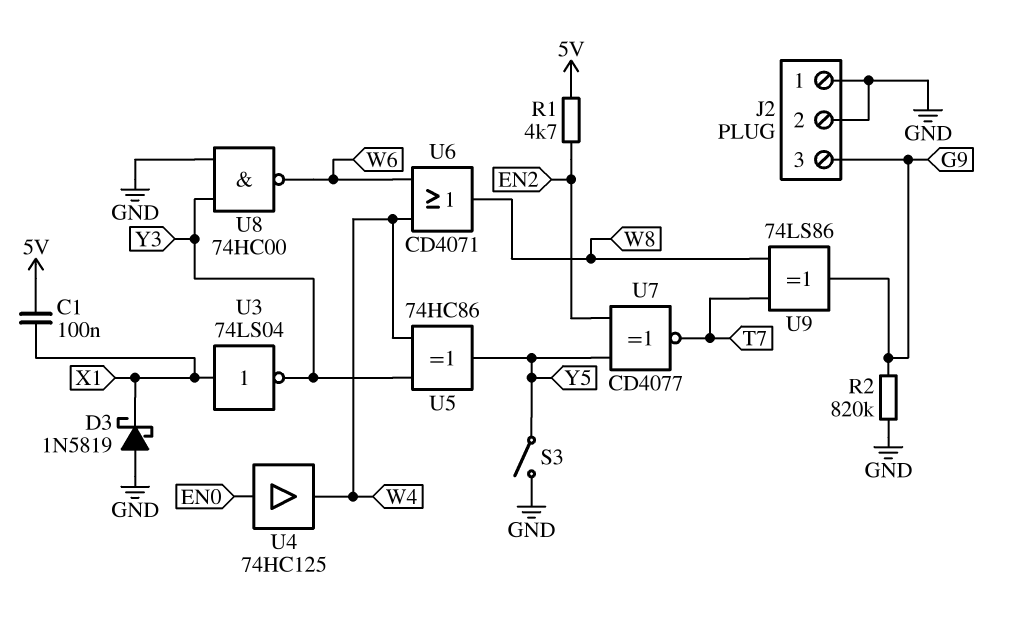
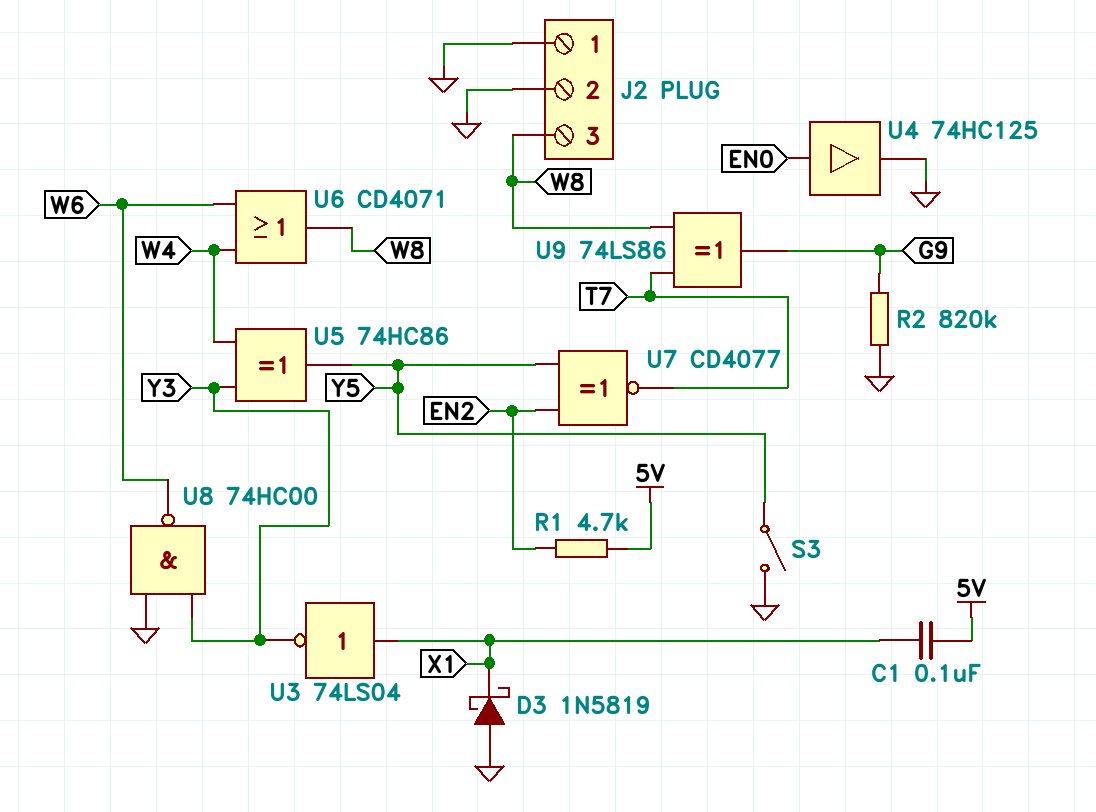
J2 pin 3: G9 -> W8
U4: buffer 74HC125 (in EN0, out W4) -> buffer 74HC125 (in EN0, out GND)

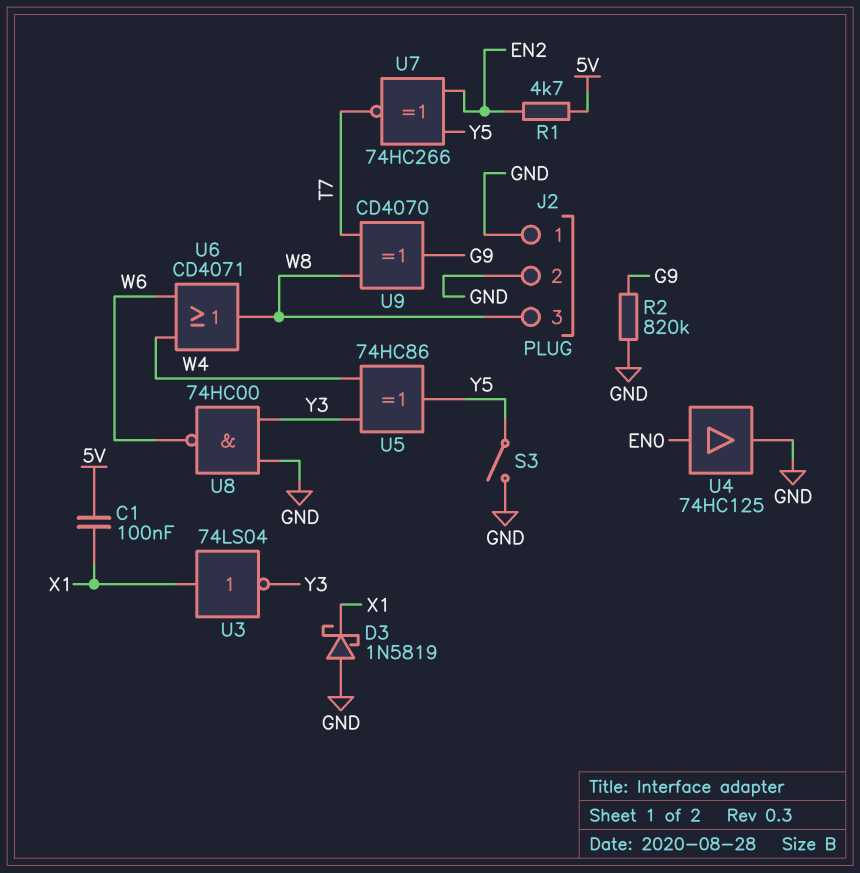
U7: XNOR CD4077 (in EN2, in Y5, out T7) -> XNOR 74HC266 (in EN2, in Y5, out T7)
U9: XOR 74LS86 (in T7, in W8, out G9) -> XOR CD4070 (in T7, in W8, out G9)

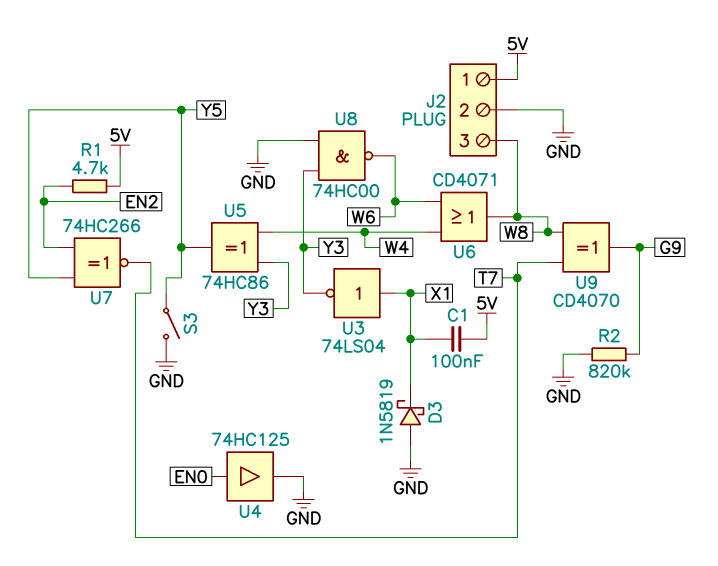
J2 pin 1: GND -> 5V

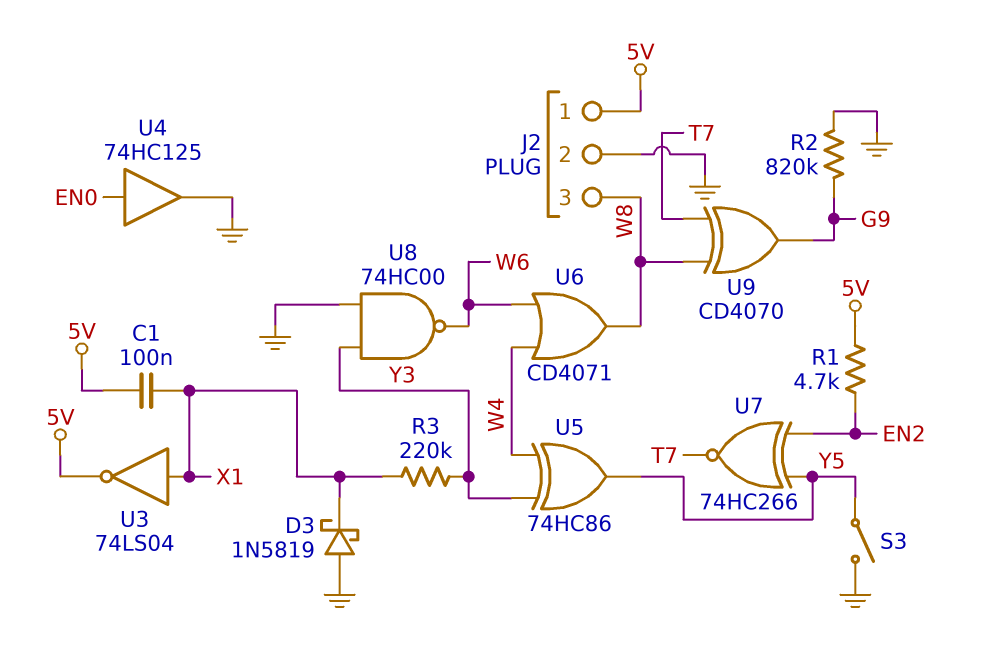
R3: none -> 220k (X1, Y3)
U3: NOT 74LS04 (in X1, out Y3) -> NOT 74LS04 (in X1, out 5V)

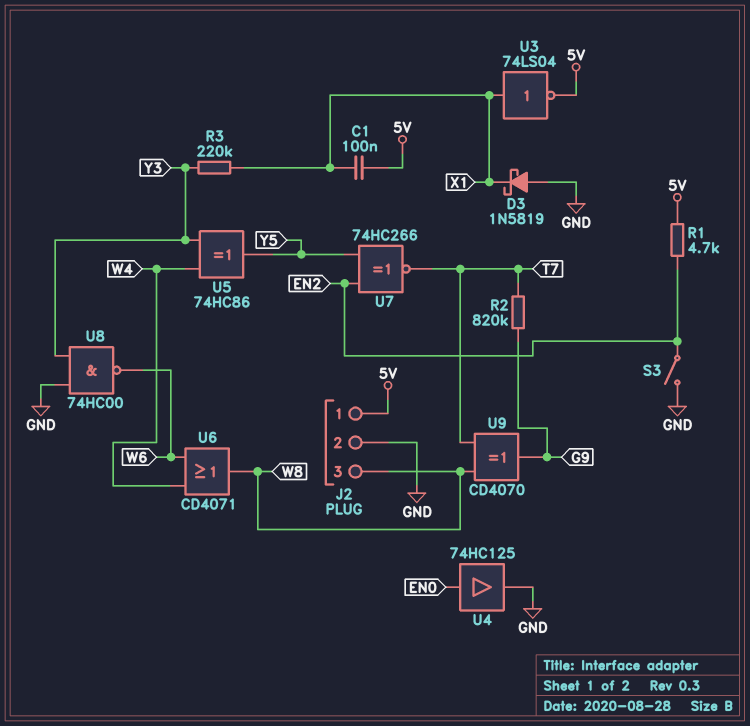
R2: 820k (G9, GND) -> 820k (G9, T7)
S3: switch (GND, Y5) -> switch (EN2, GND)

